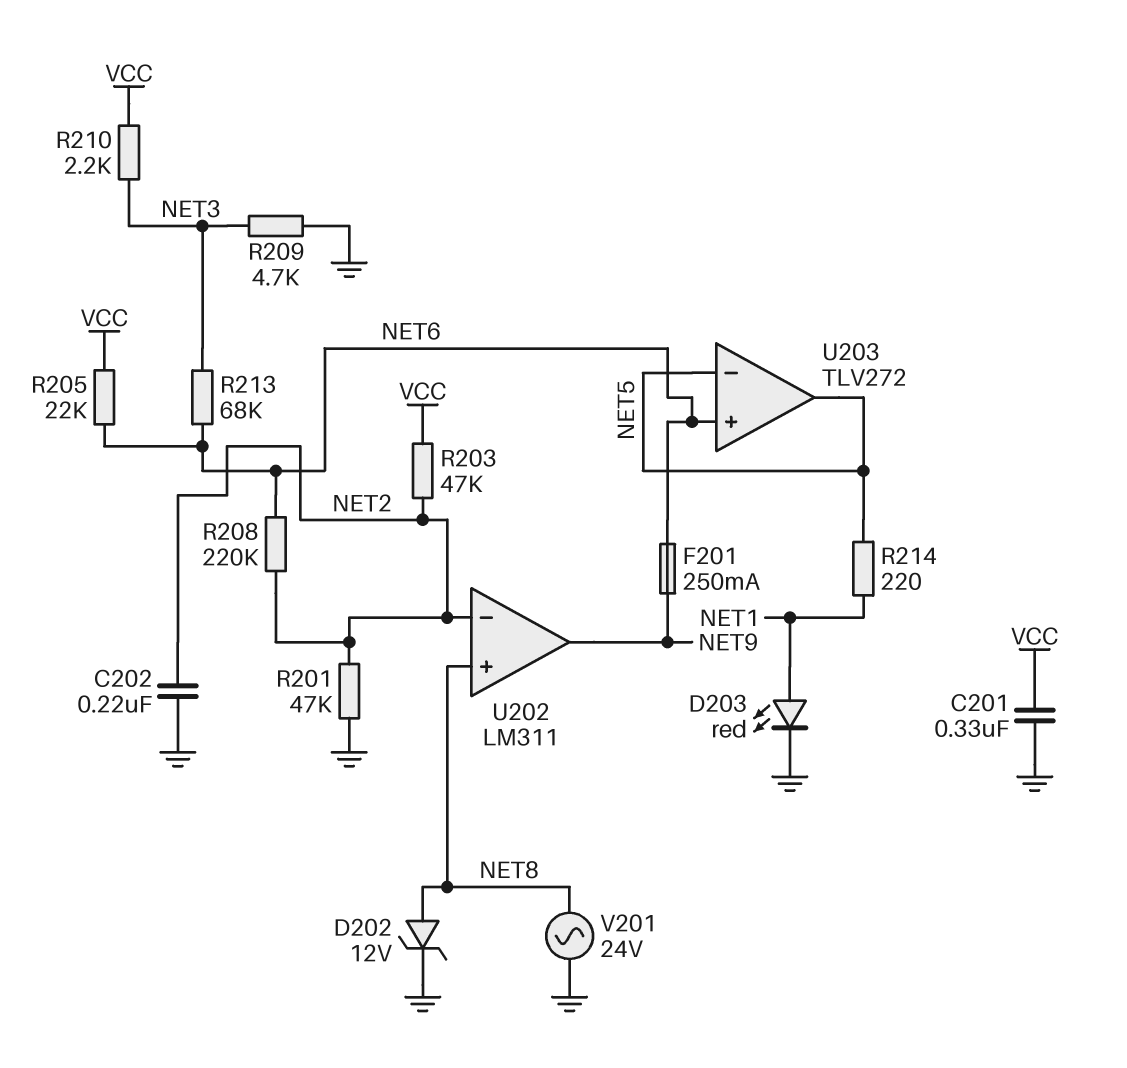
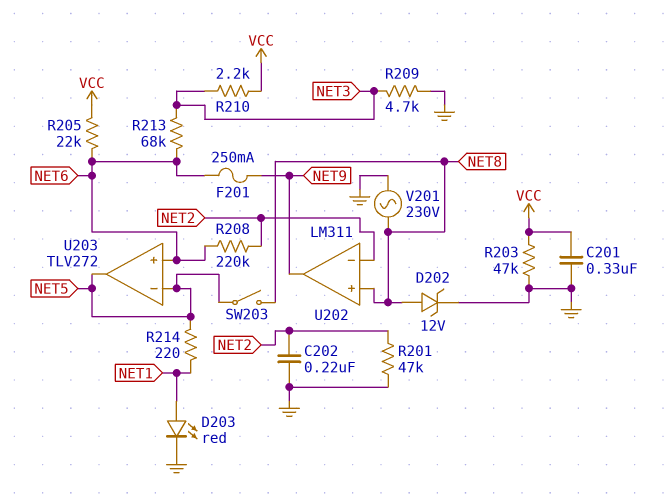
R203: 47k (NET2, VCC) -> 47k (GND, VCC)
SW203: none -> switch (NET5, NET8)
V201: AC 24V (GND, NET8) -> AC 230V (GND, NET8)

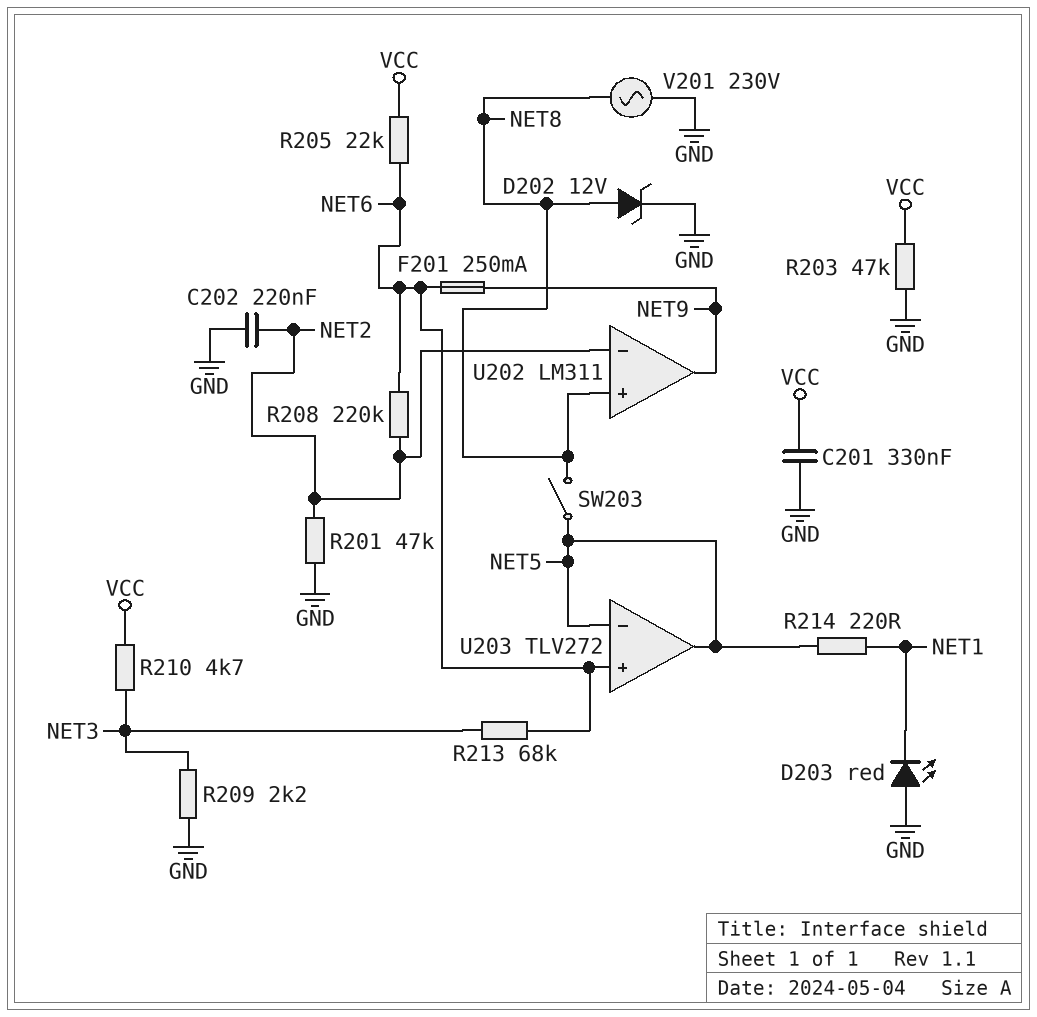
D203: LED red (A NET1, K GND) -> LED red (A GND, K NET1)
R209: 4.7k (GND, NET3) -> 2.2k (GND, NET3)
R210: 2.2k (NET3, VCC) -> 4.7k (NET3, VCC)

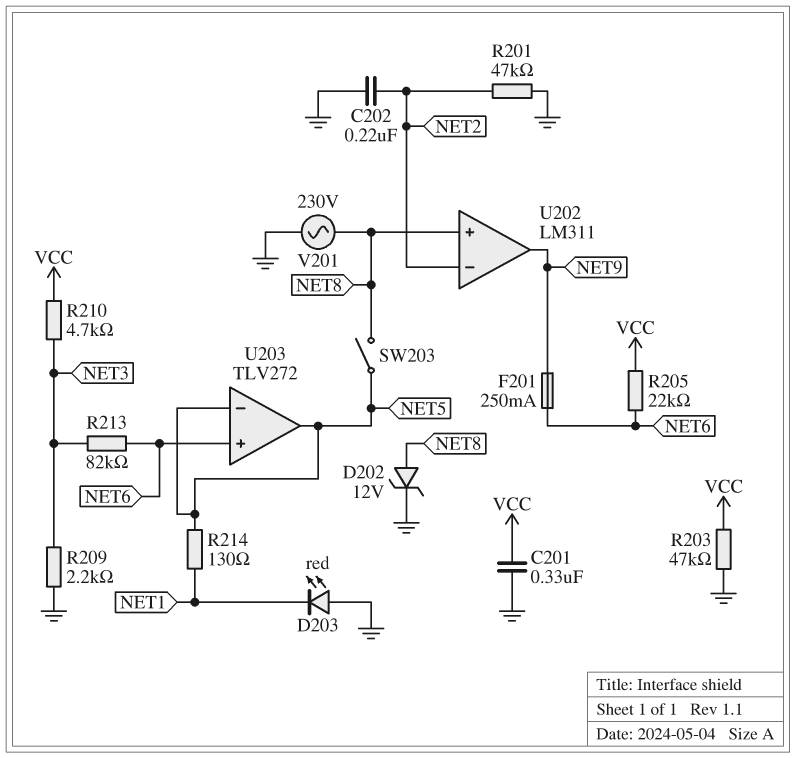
R208: 220k (NET2, NET6) -> none
R213: 68k (NET3, NET6) -> 82k (NET3, NET6)
R214: 220 (NET1, NET5) -> 130 (NET1, NET5)

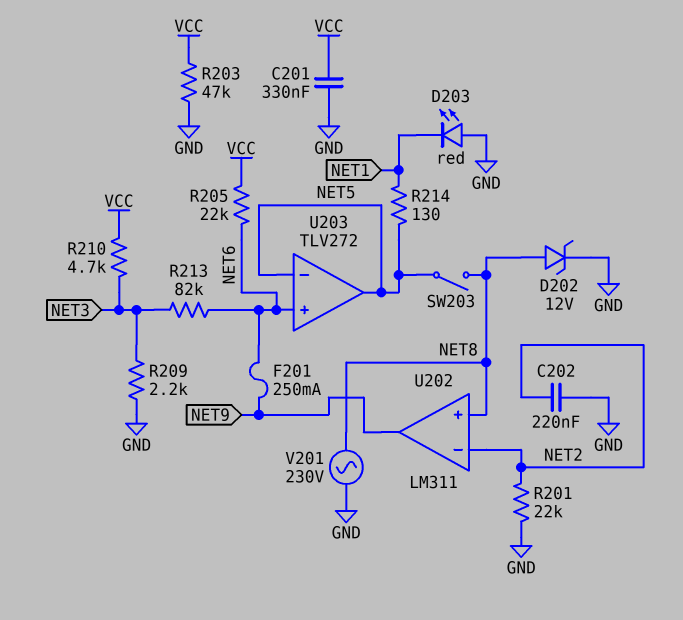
R201: 47k (GND, NET2) -> 22k (GND, NET2)

